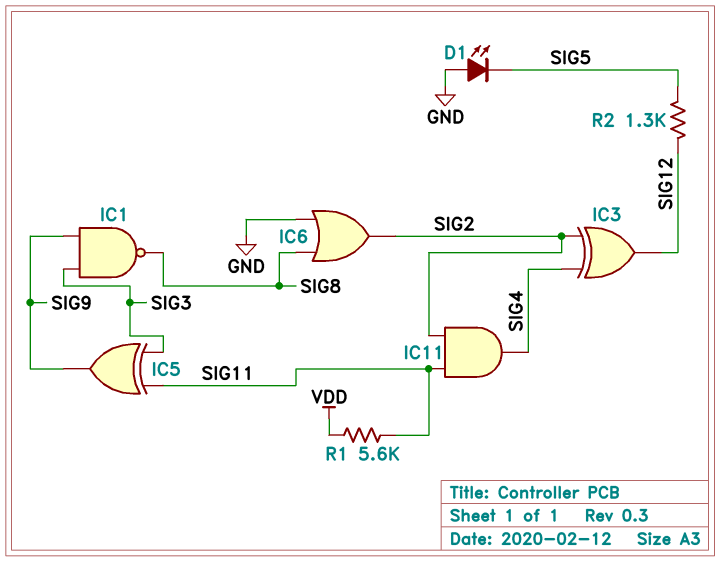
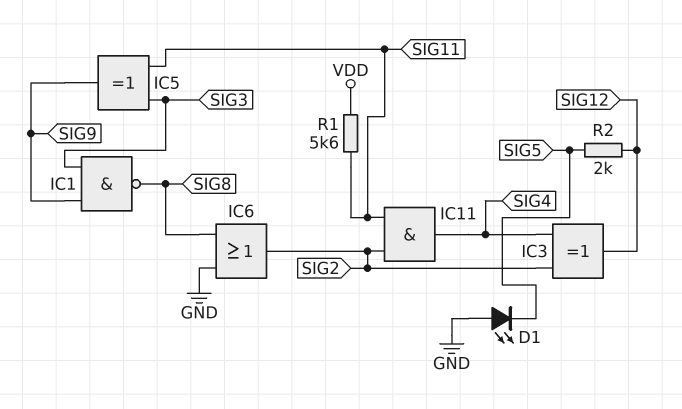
R2: 1.3k (SIG5, SIG12) -> 2k (SIG5, SIG12)

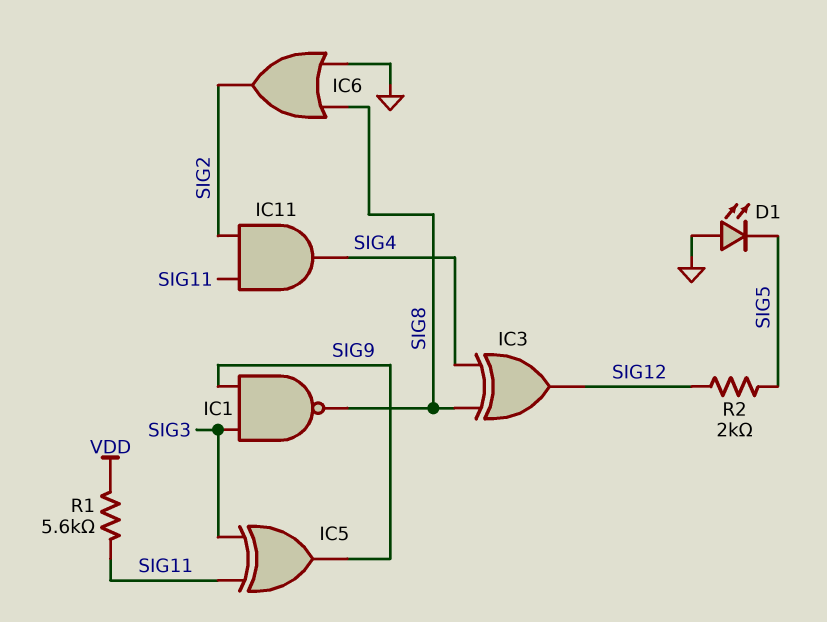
IC3: XOR (in SIG2, in SIG4, out SIG12) -> XOR (in SIG4, in SIG8, out SIG12)

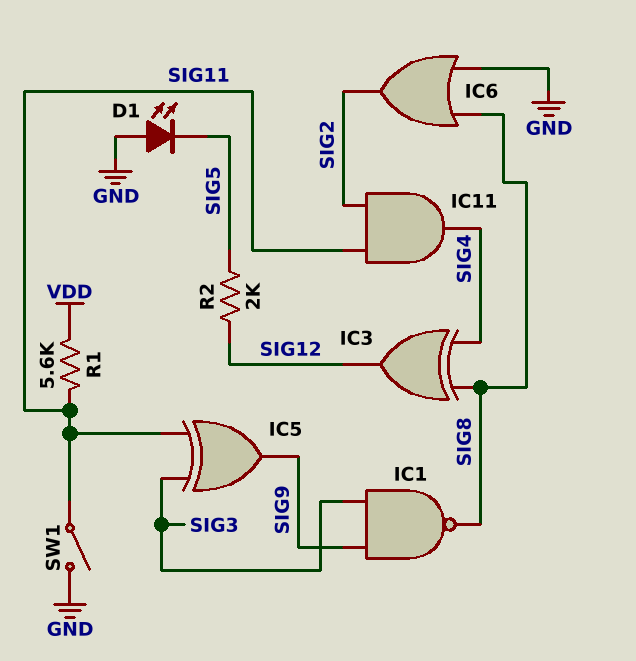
SW1: none -> switch (GND, SIG11)

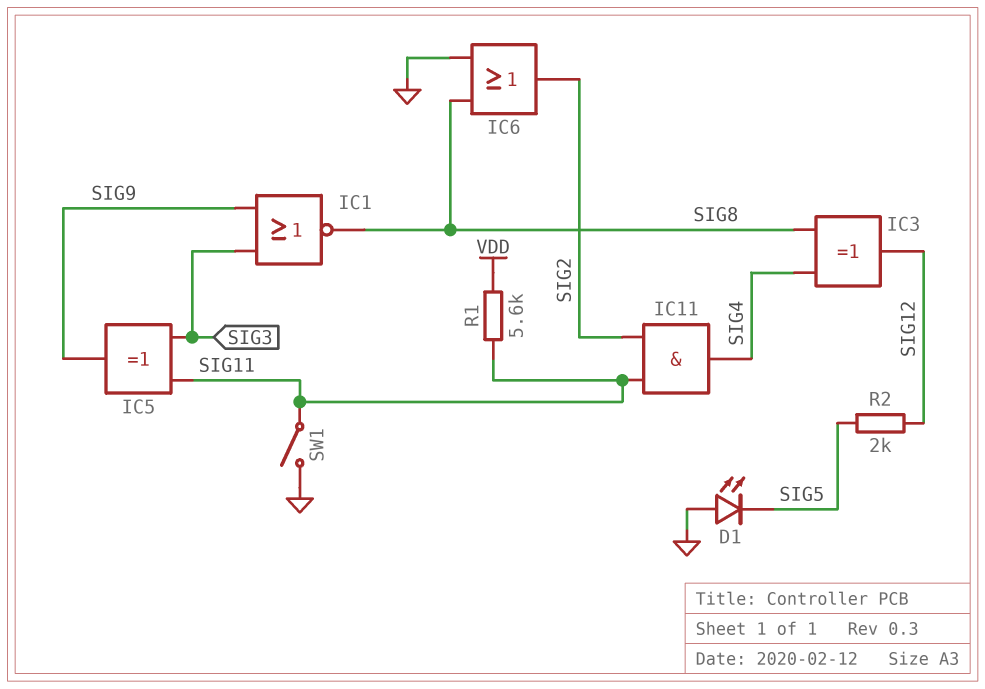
IC1: NAND (in SIG3, in SIG9, out SIG8) -> NOR (in SIG3, in SIG9, out SIG8)

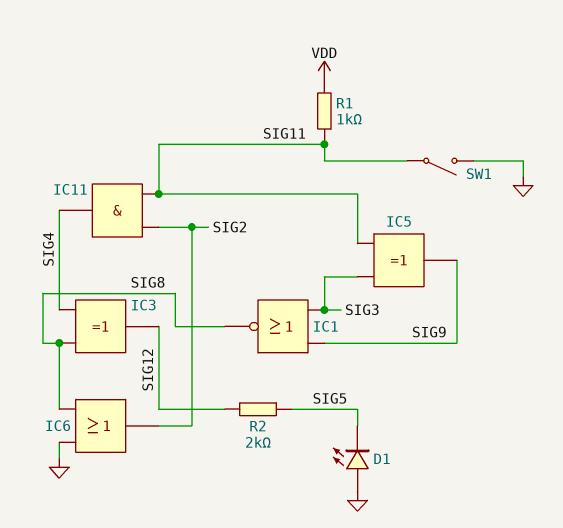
R1: 5.6k (SIG11, VDD) -> 1k (SIG11, VDD)

